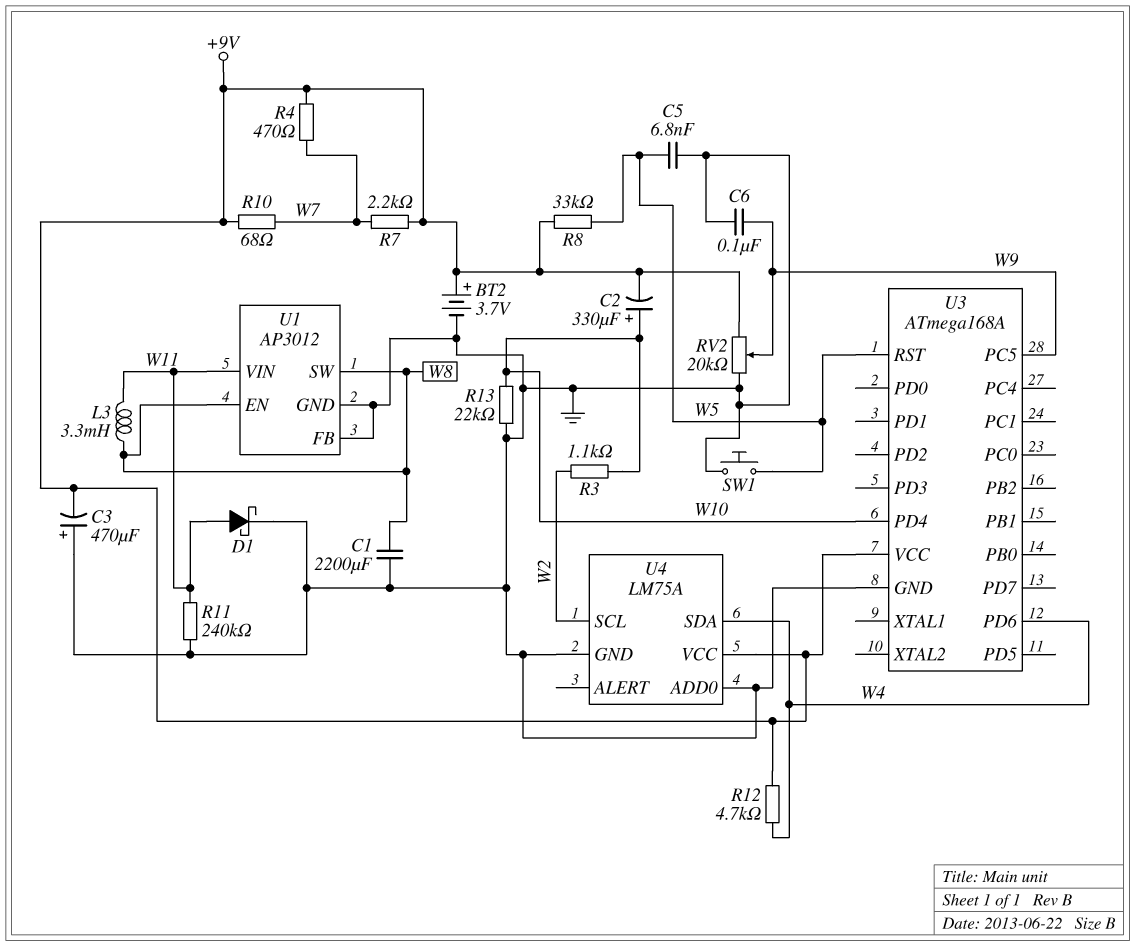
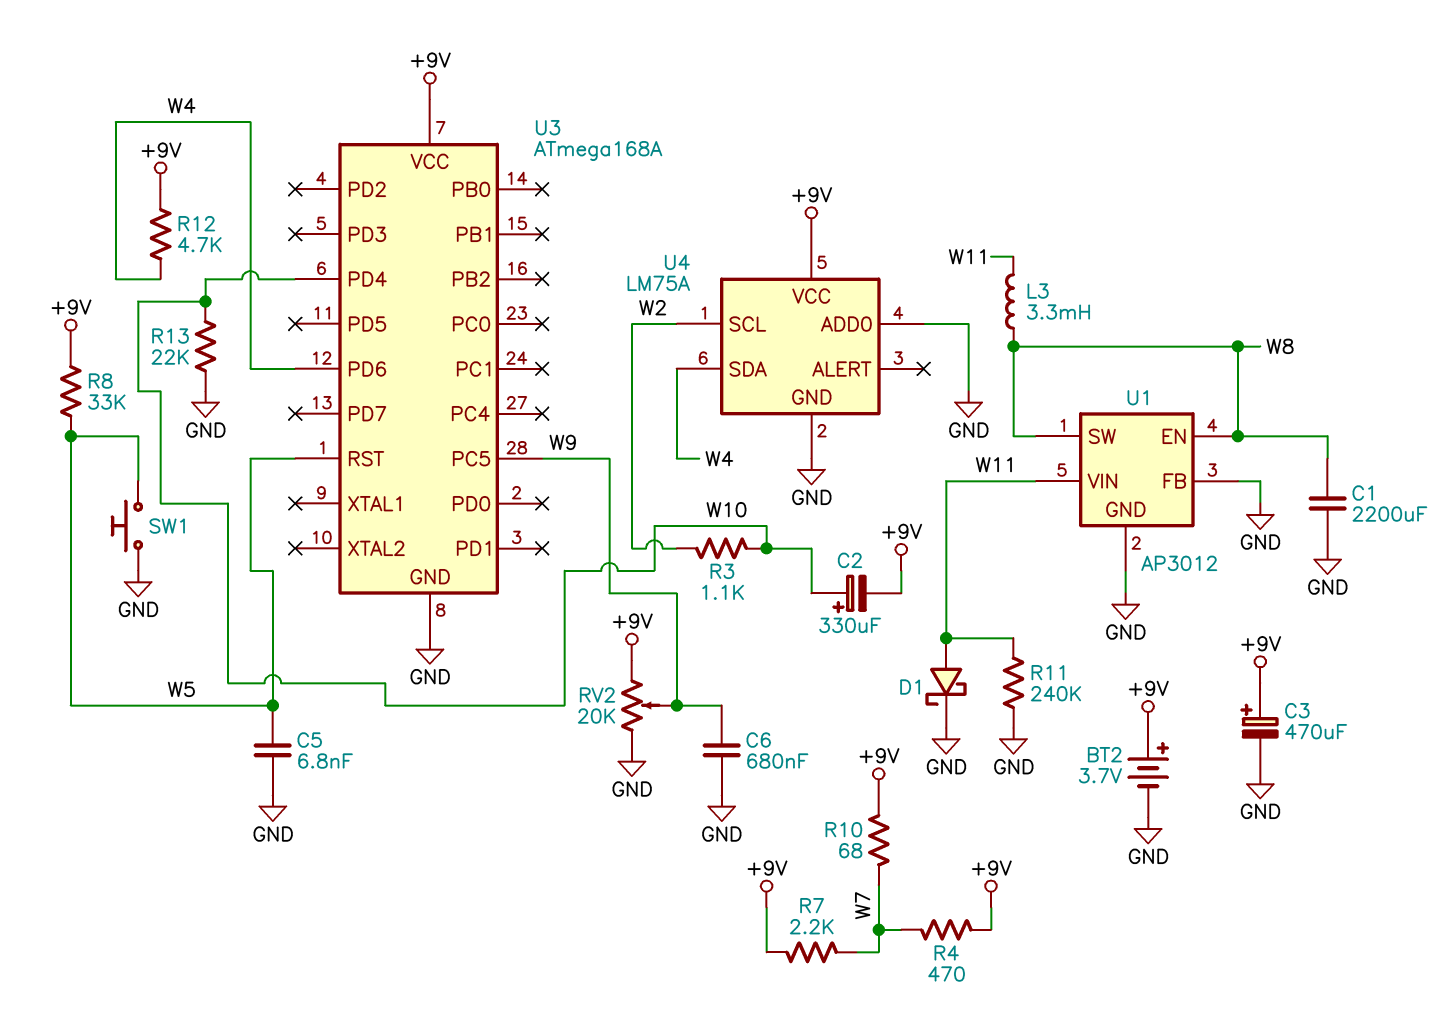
C3: 470uF (plus GND, minus +9V) -> 470uF (plus +9V, minus GND)
C6: 100nF (GND, W9) -> 680nF (GND, W9)

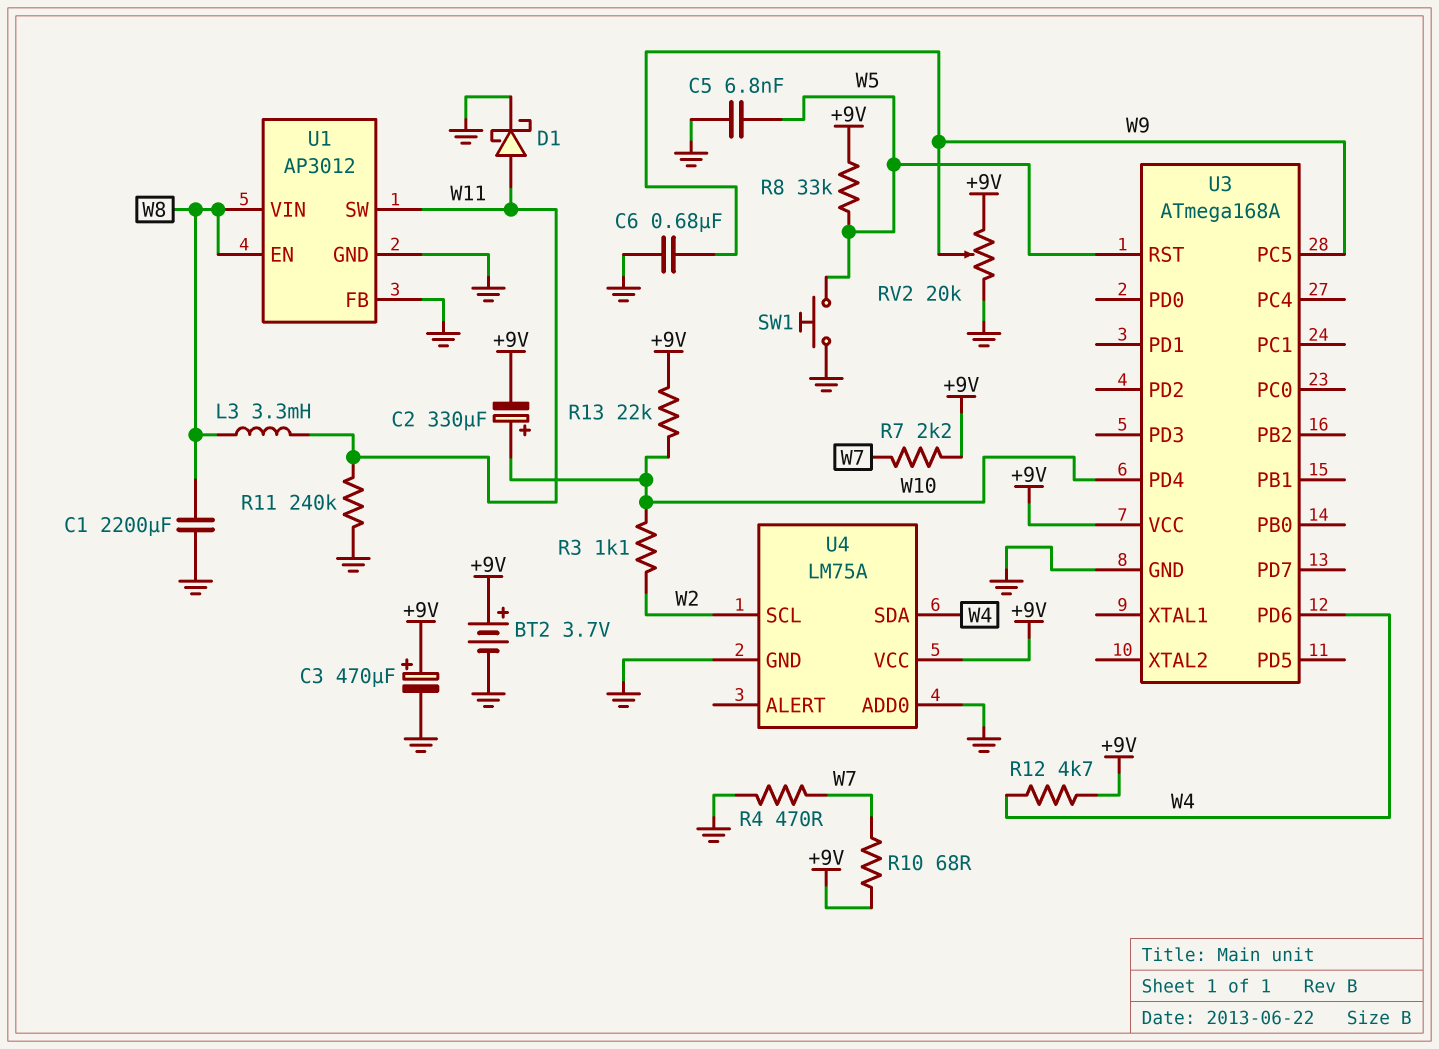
R4: 470 (+9V, W7) -> 470 (GND, W7)
R13: 22k (GND, W10) -> 22k (+9V, W10)
U1 pin SW: W8 -> W11
U1 pin VIN: W11 -> W8

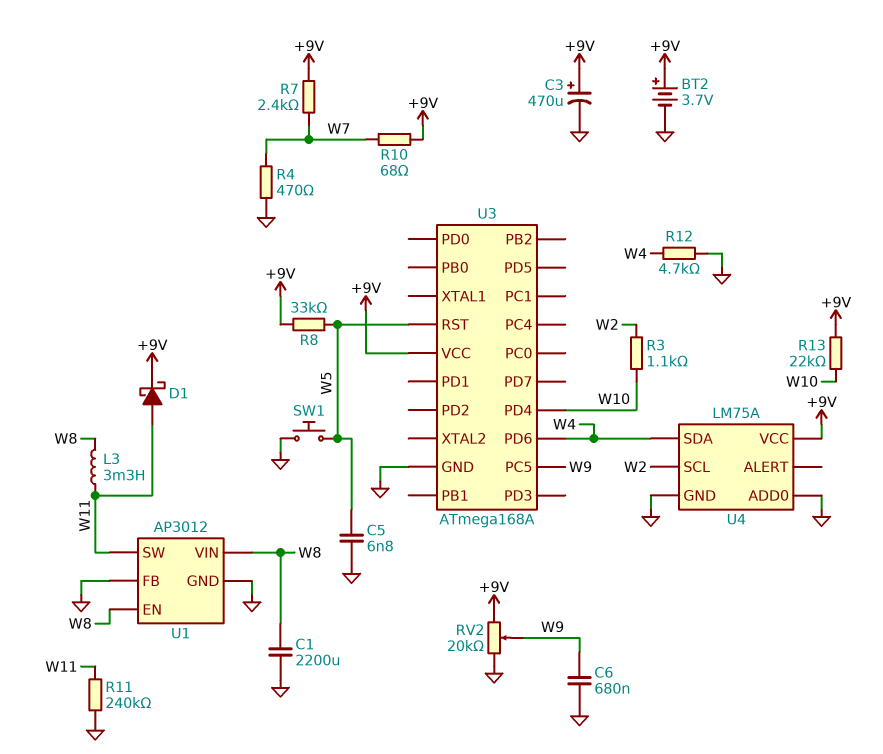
C2: 330uF (plus W10, minus +9V) -> none
D1: schottky (A W11, K GND) -> schottky (A W11, K +9V)
R7: 2.2k (+9V, W7) -> 2.4k (+9V, W7)
R12: 4.7k (+9V, W4) -> 4.7k (GND, W4)

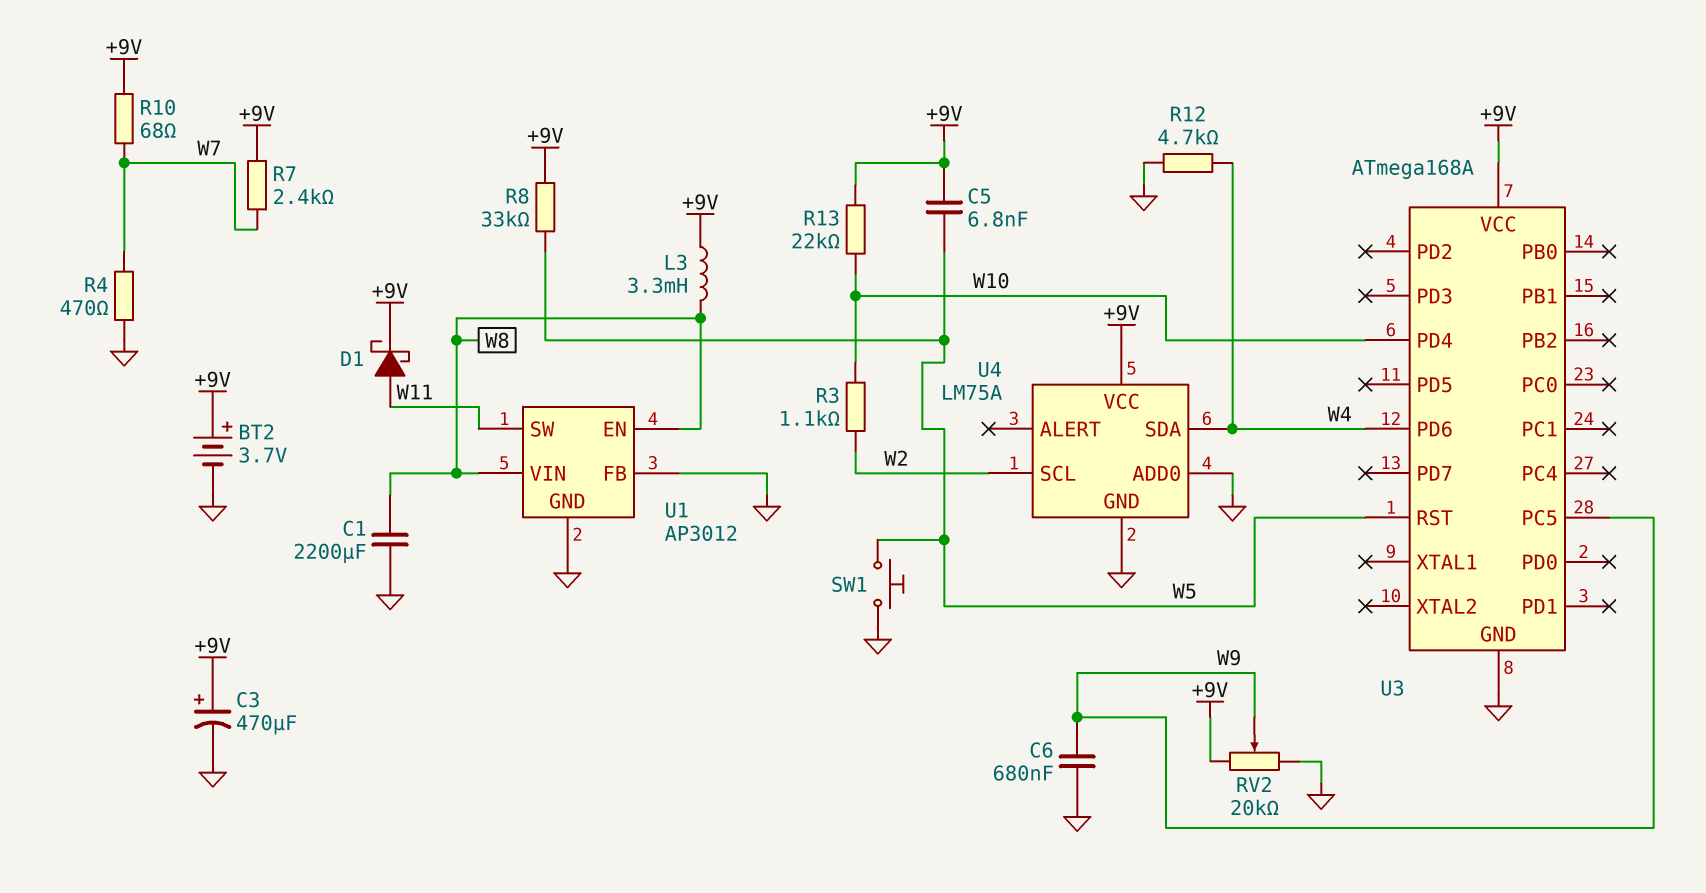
C5: 6.8nF (GND, W5) -> 6.8nF (+9V, W5)
L3: 3.3mH (W8, W11) -> 3.3mH (+9V, W8)
R11: 240k (GND, W11) -> none

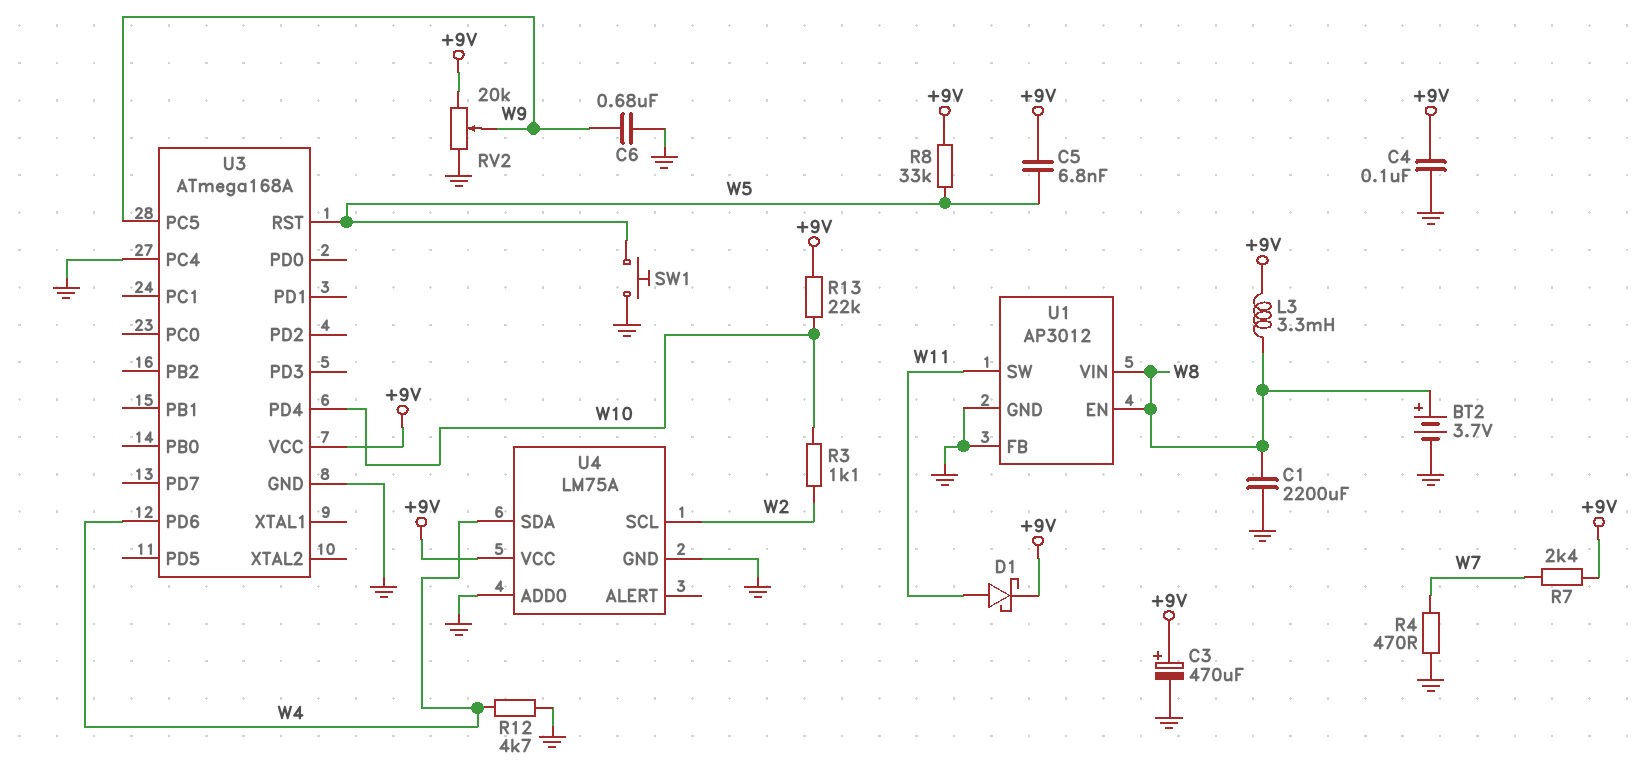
BT2: 3.7V (plus +9V, minus GND) -> 3.7V (plus W8, minus GND)
C4: none -> 100nF (+9V, GND)
R10: 68 (+9V, W7) -> none
U3 pin PC4: none -> GND

